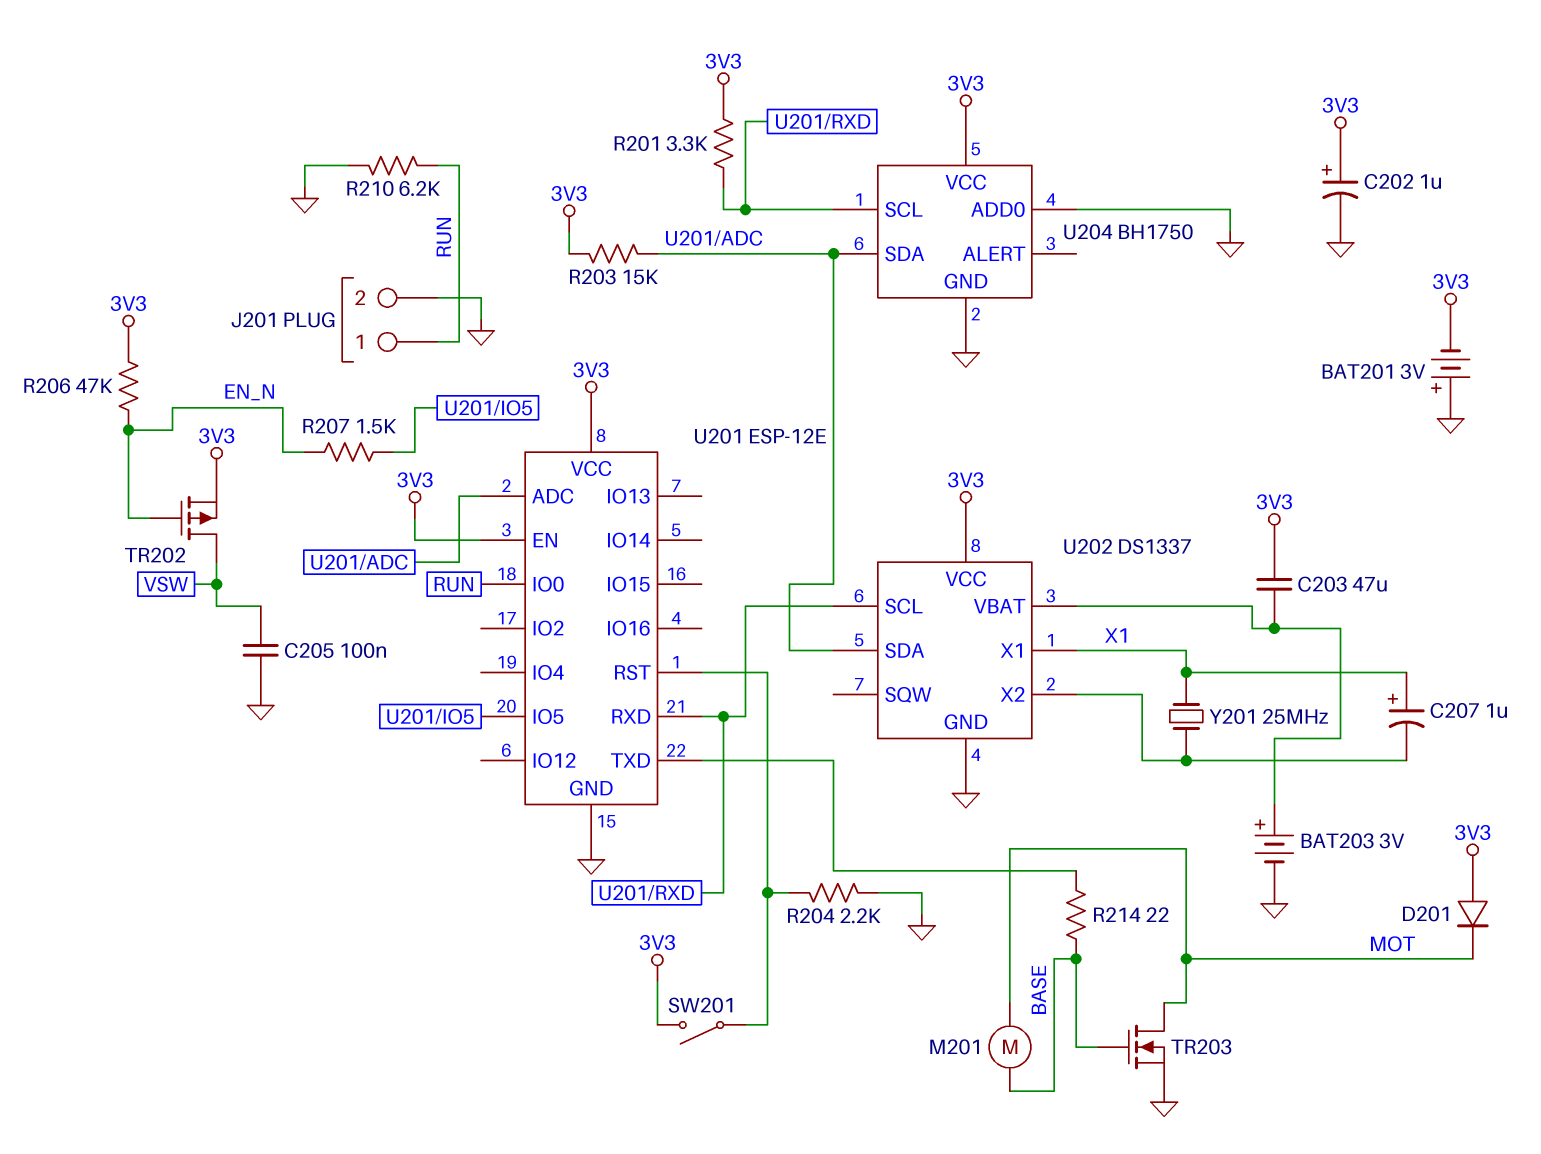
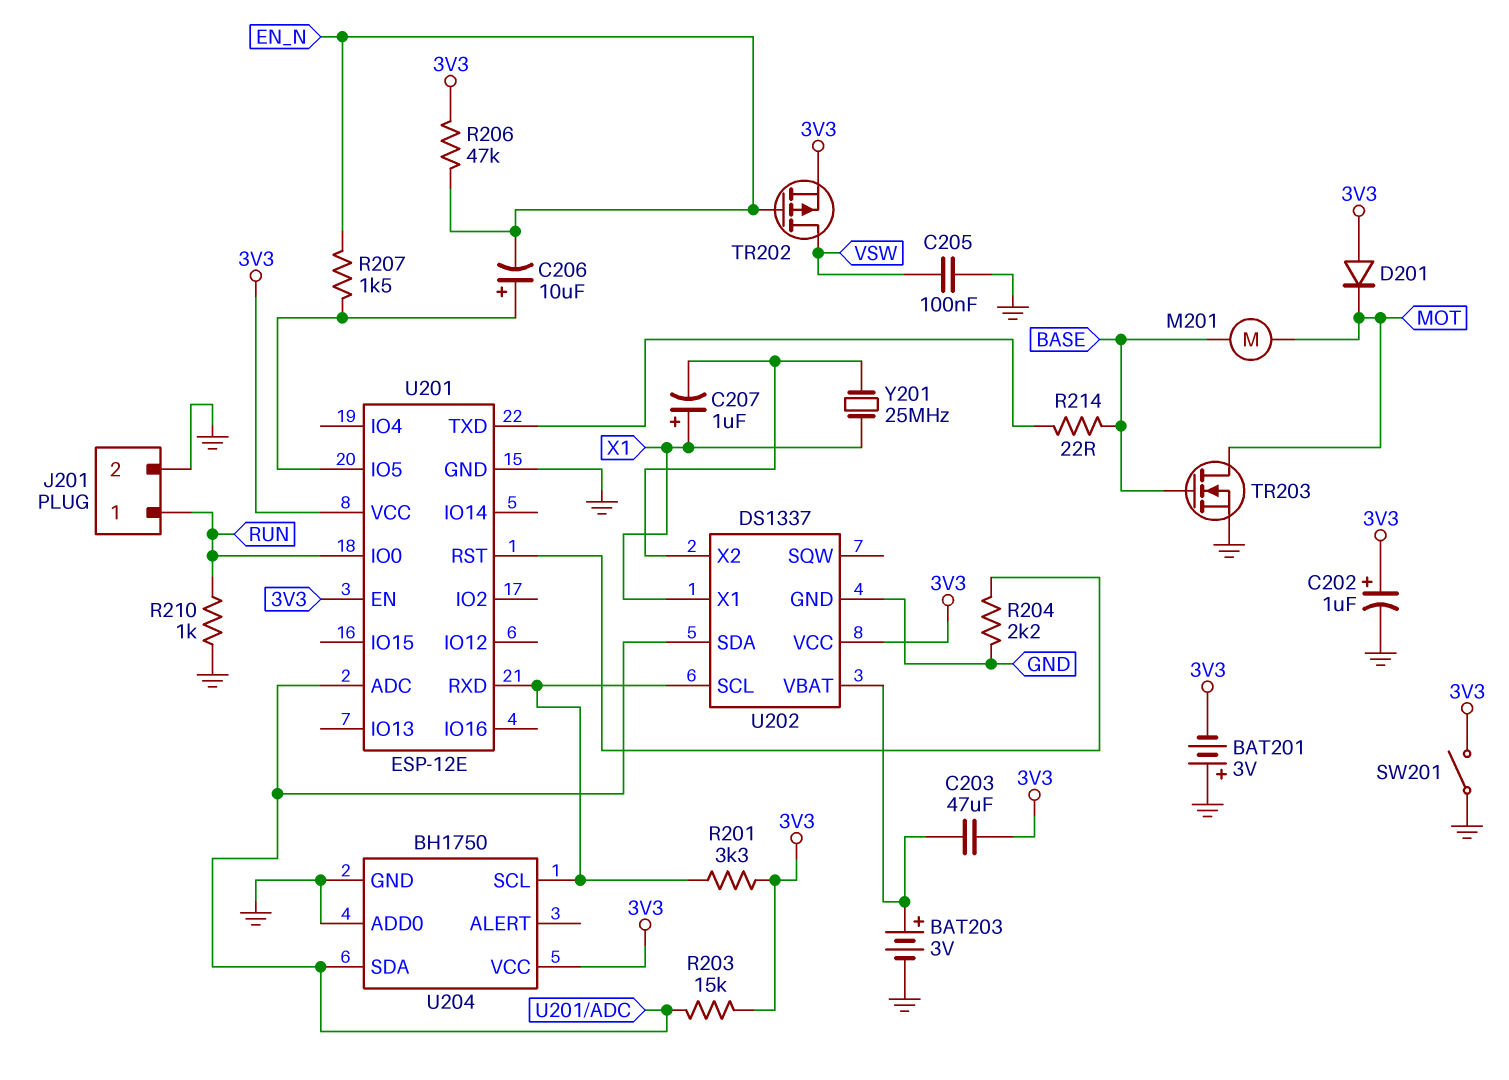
C206: none -> 10uF (plus U201/IO5, minus EN_N)
R210: 6.2k (GND, RUN) -> 1k (GND, RUN)
SW201: switch (3V3, U201/RST) -> switch (3V3, GND)

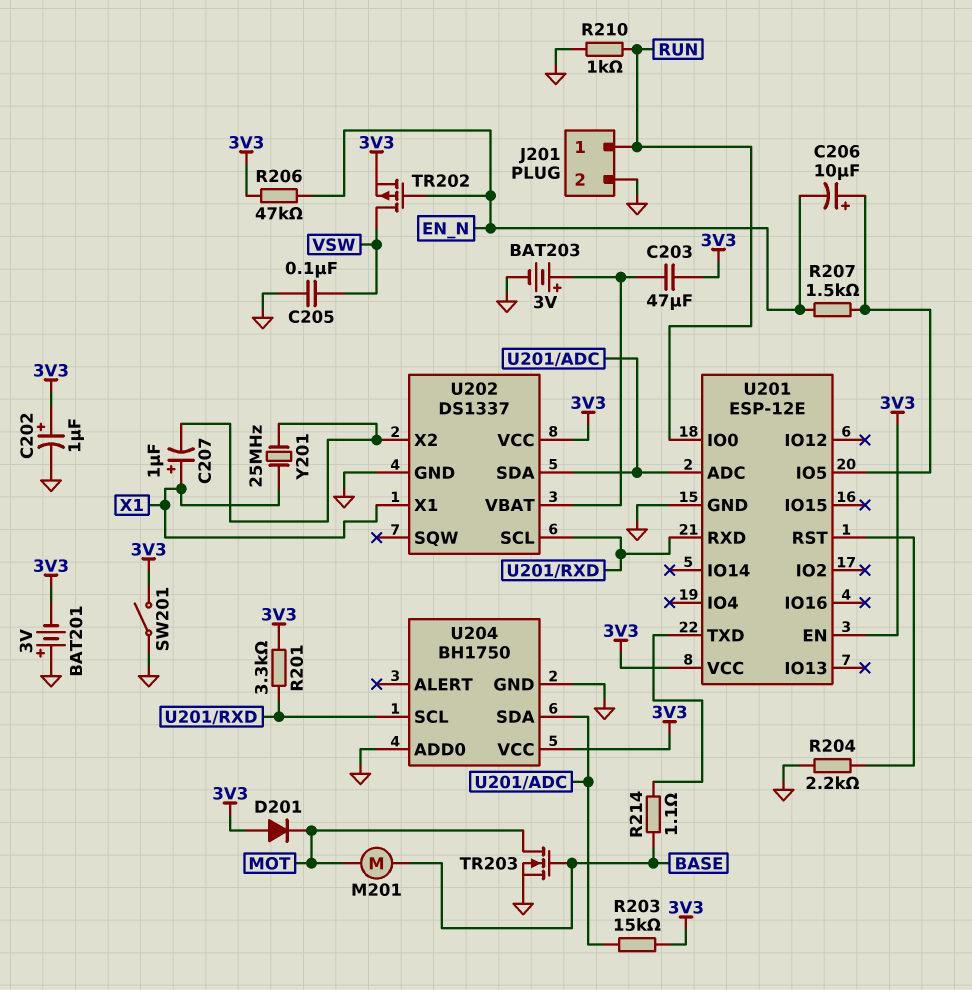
R214: 22 (BASE, U201/TXD) -> 1.1 (BASE, U201/TXD)

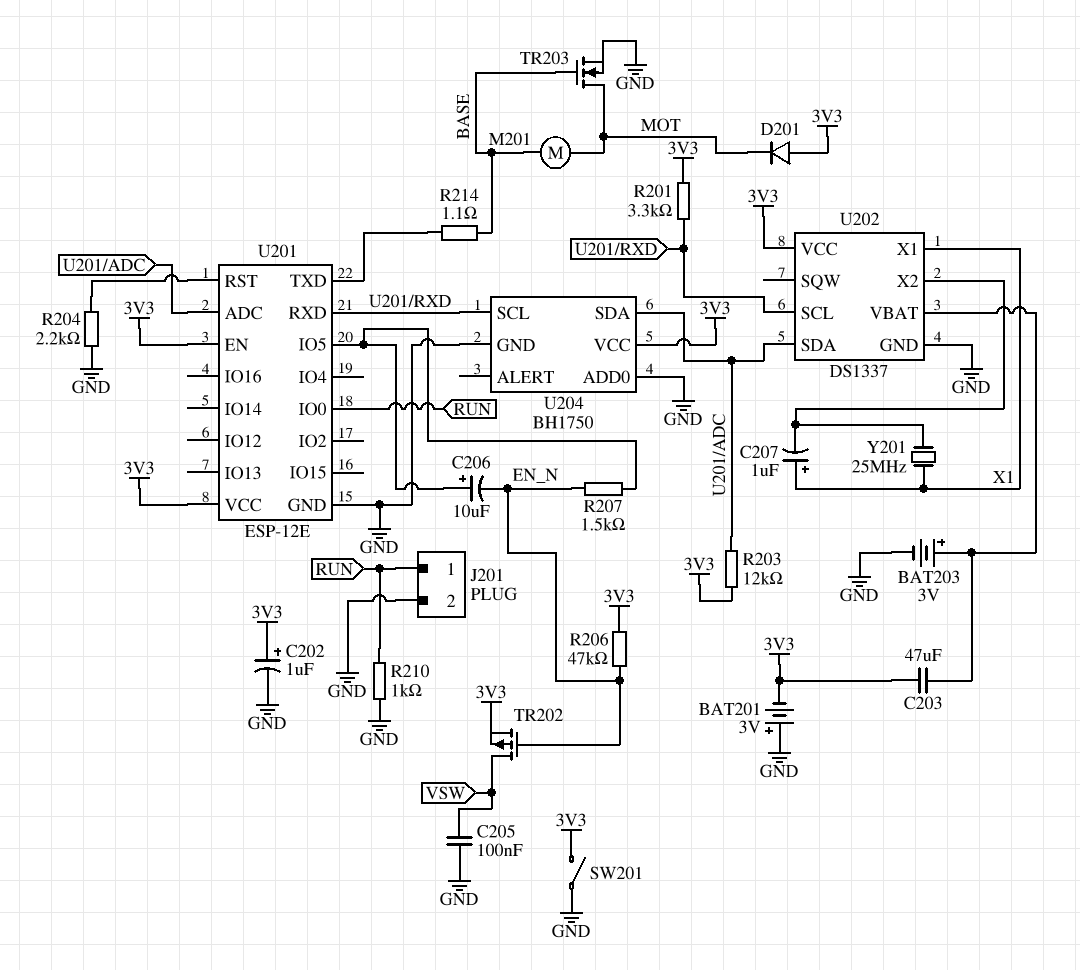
R203: 15k (3V3, U201/ADC) -> 12k (3V3, U201/ADC)

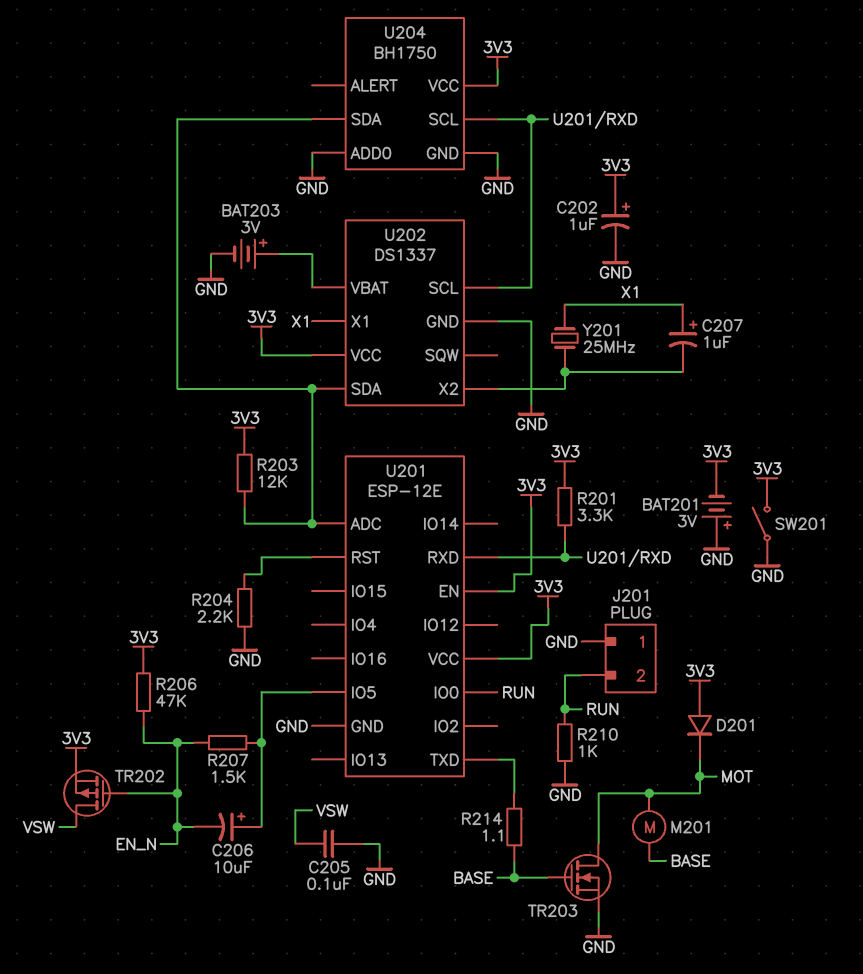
C203: 47uF (3V3, U202/VBAT) -> none
J201 pin 1: RUN -> GND
J201 pin 2: GND -> RUN

